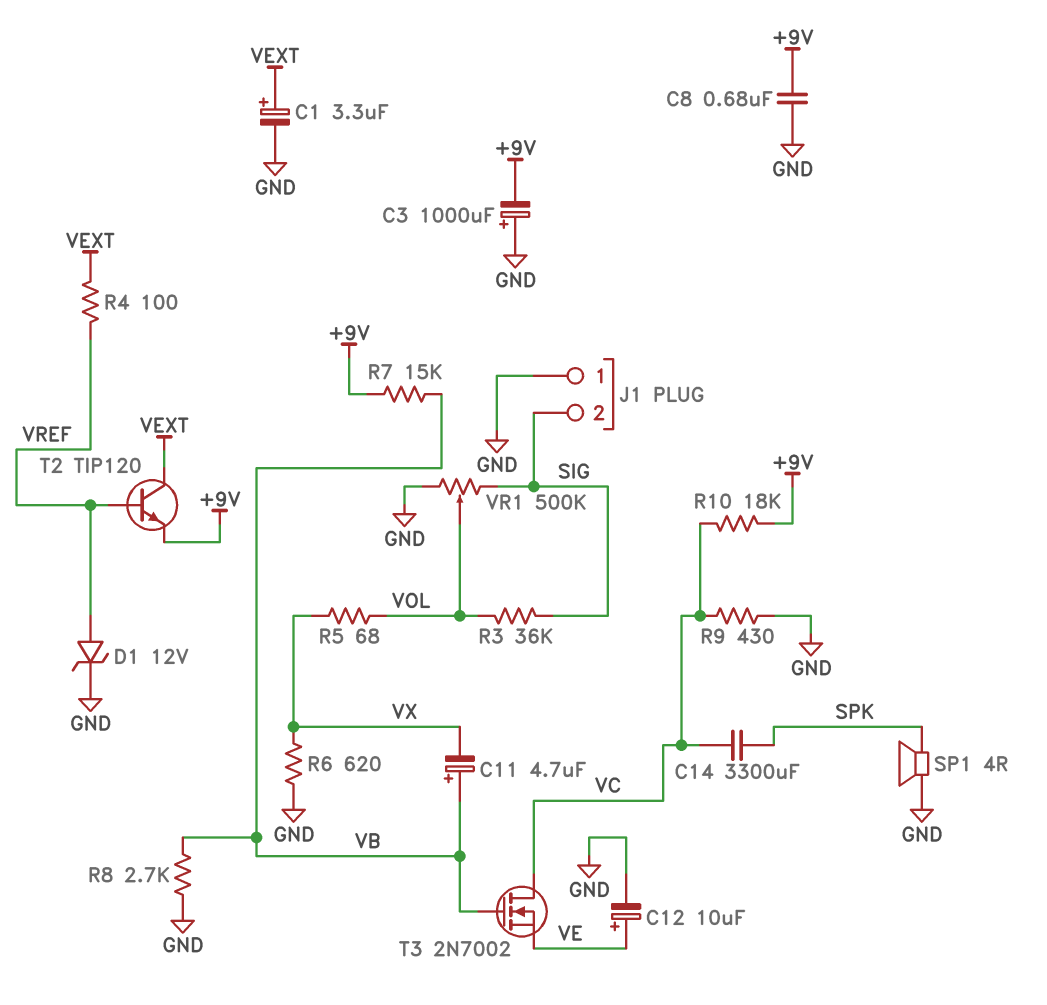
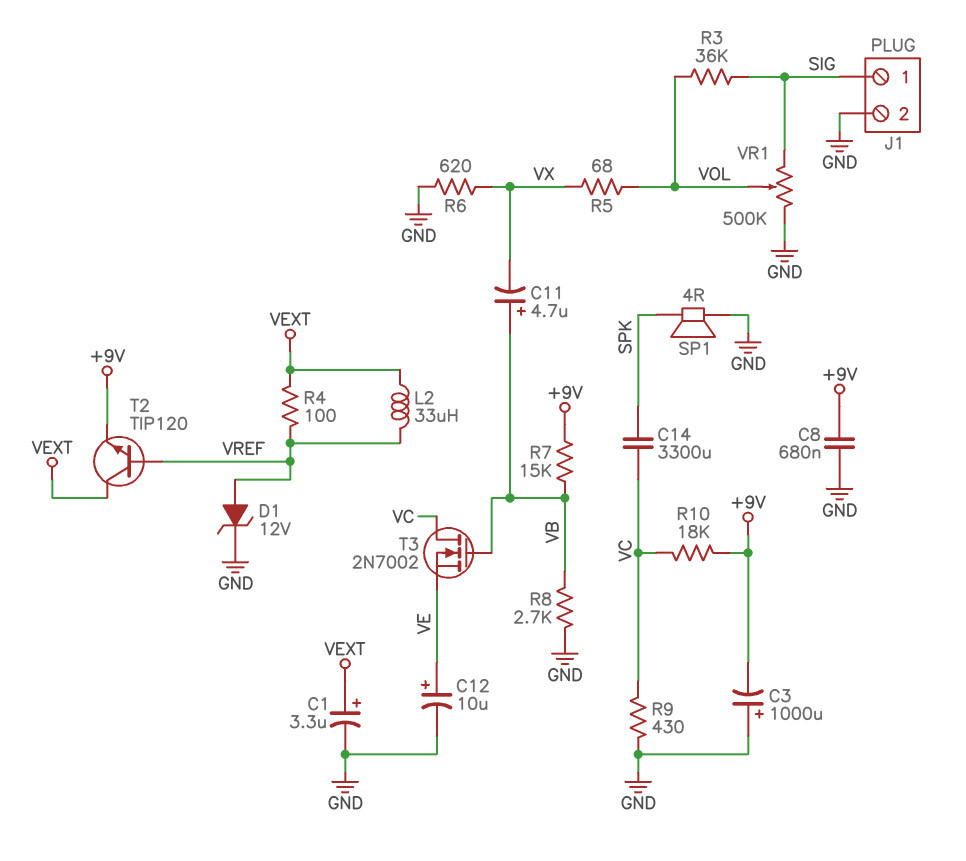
J1 pin 1: GND -> SIG
J1 pin 2: SIG -> GND
L2: none -> 33uH (VEXT, VREF)

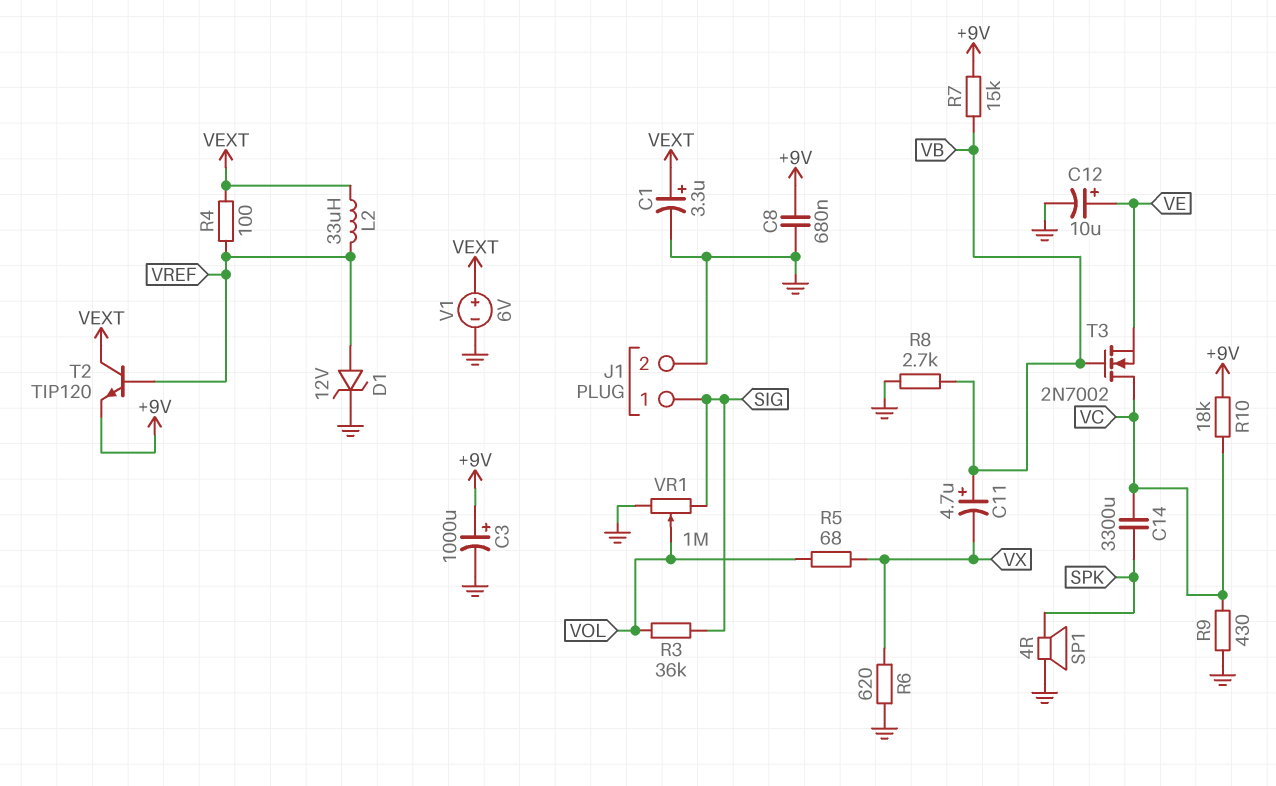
C3: 1000uF (plus GND, minus +9V) -> 1000uF (plus +9V, minus GND)
V1: none -> 6V (plus VEXT, minus GND)
VR1: 500k (GND, SIG, wiper VOL) -> 1M (GND, SIG, wiper VOL)

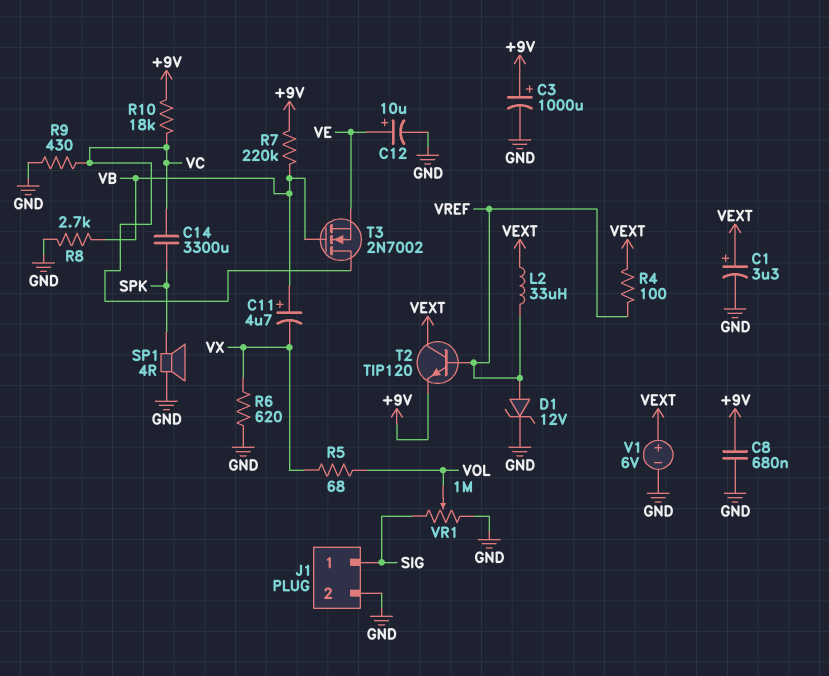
R3: 36k (SIG, VOL) -> none
R7: 15k (+9V, VB) -> 220k (+9V, VB)

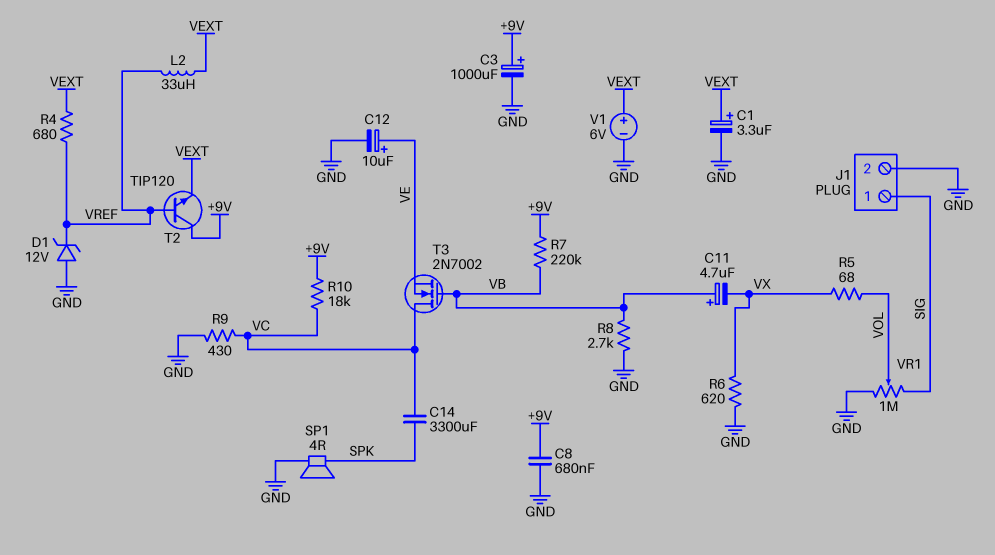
D1: zener 12V (A VREF, K GND) -> zener 12V (A GND, K VREF)
R4: 100 (VEXT, VREF) -> 680 (VEXT, VREF)
T2: NPN TIP120 (B VREF, C VEXT, E +9V) -> NPN TIP120 (B VREF, C +9V, E VEXT)

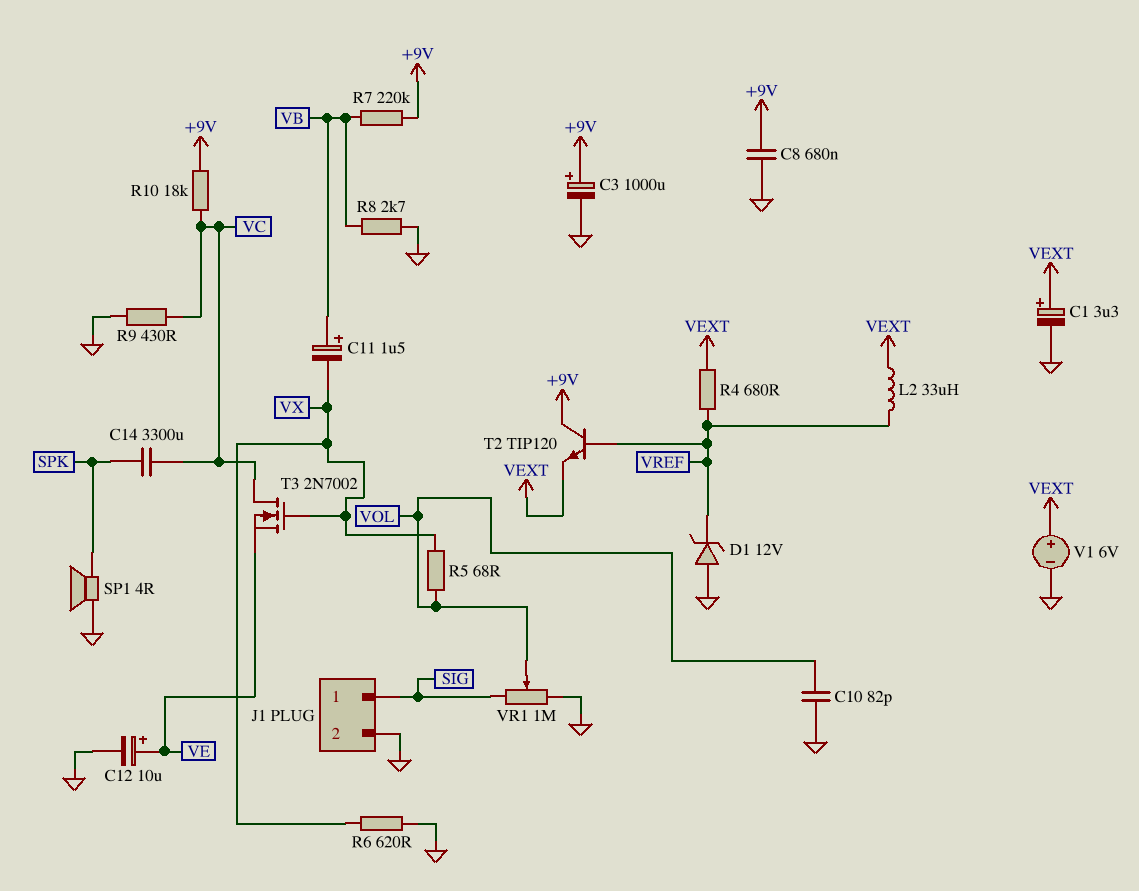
C10: none -> 82pF (GND, VOL)
C11: 4.7uF (plus VB, minus VX) -> 1.5uF (plus VB, minus VX)
T3: NMOS 2N7002 (G VB, D VC, S VE) -> NMOS 2N7002 (G VX, D VC, S VE)

